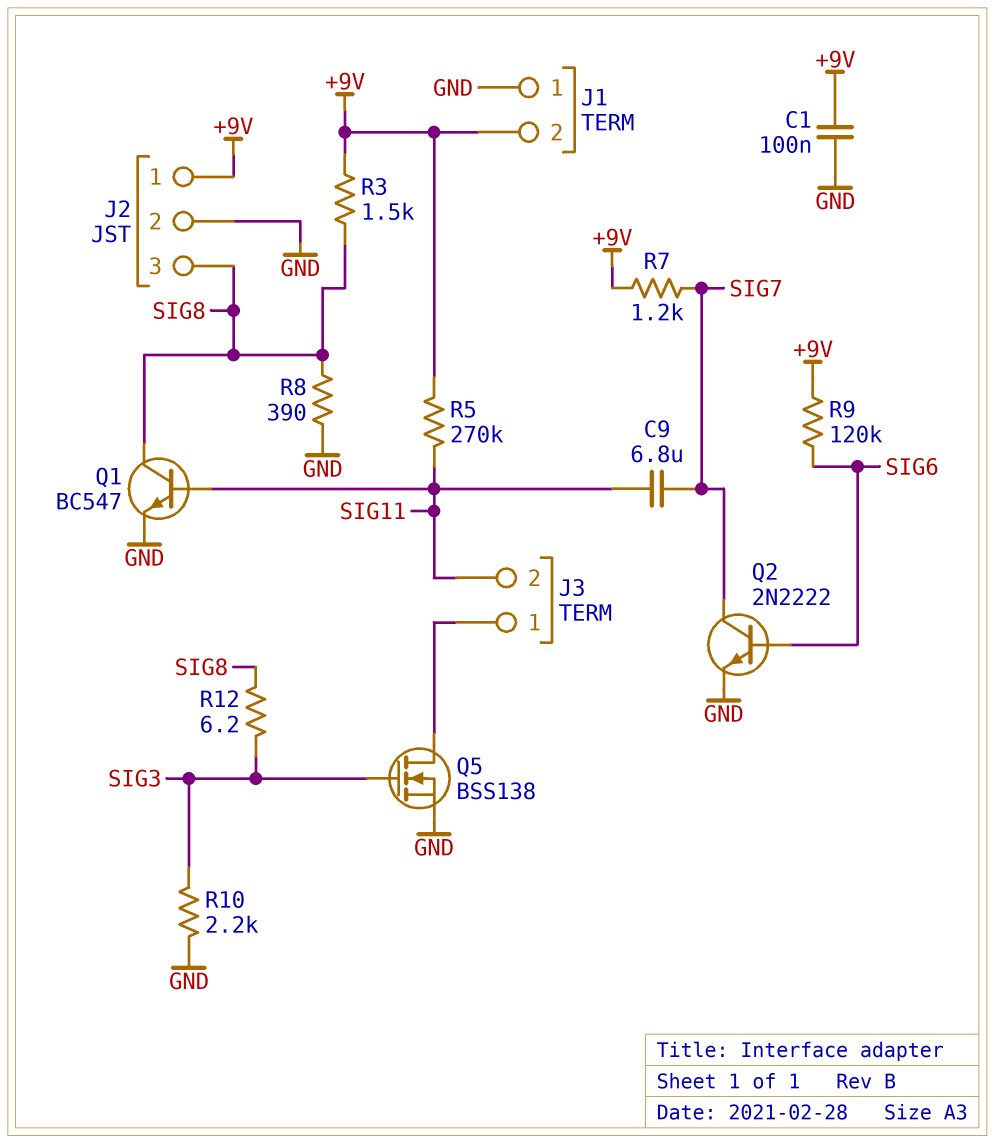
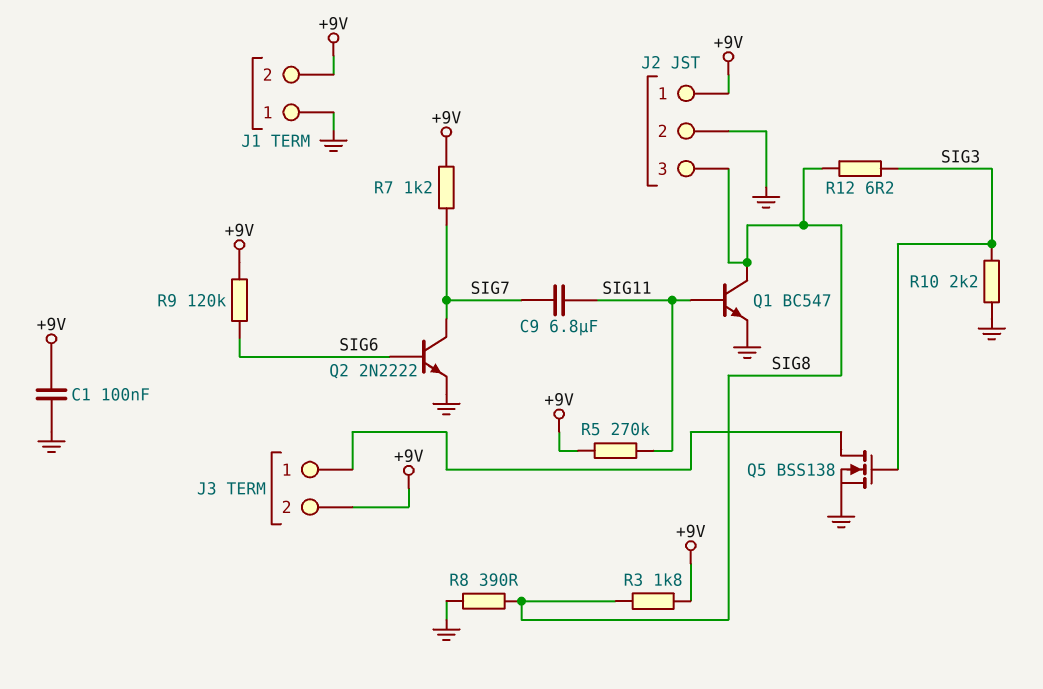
J3 pin 2: SIG11 -> +9V
R3: 1.5k (+9V, SIG8) -> 1.8k (+9V, SIG8)

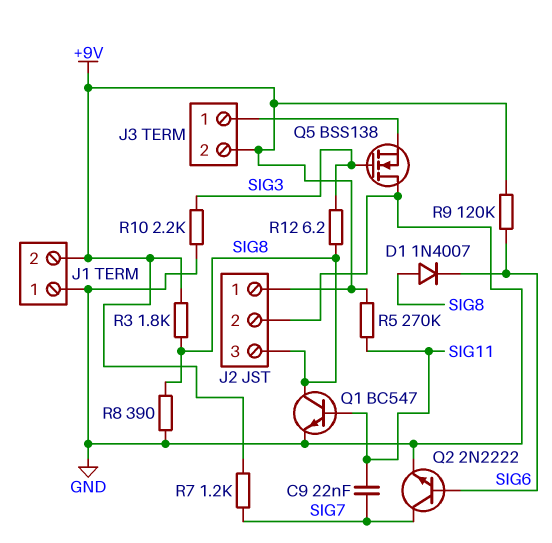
C1: 100nF (+9V, GND) -> none
C9: 6.8uF (SIG7, SIG11) -> 22nF (SIG7, SIG11)
D1: none -> diode 1N4007 (A SIG8, K SIG6)
Q5: NMOS BSS138 (G SIG3, D J3/1, S GND) -> NMOS BSS138 (G SIG3, D GND, S J3/1)

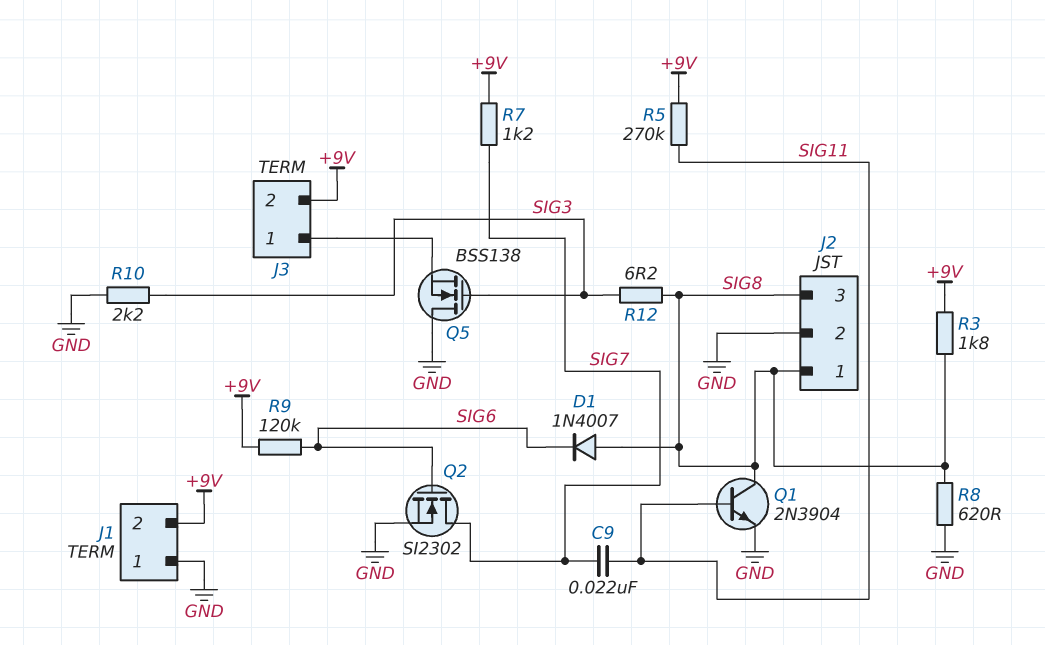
J2 pin 1: +9V -> SIG8
Q1: NPN BC547 (B SIG11, C SIG8, E GND) -> NPN 2N3904 (B SIG11, C SIG8, E GND)
Q2: NPN 2N2222 (B SIG6, C SIG7, E GND) -> NMOS SI2302 (G SIG6, D SIG7, S GND)
R8: 390 (GND, SIG8) -> 620 (GND, SIG8)

